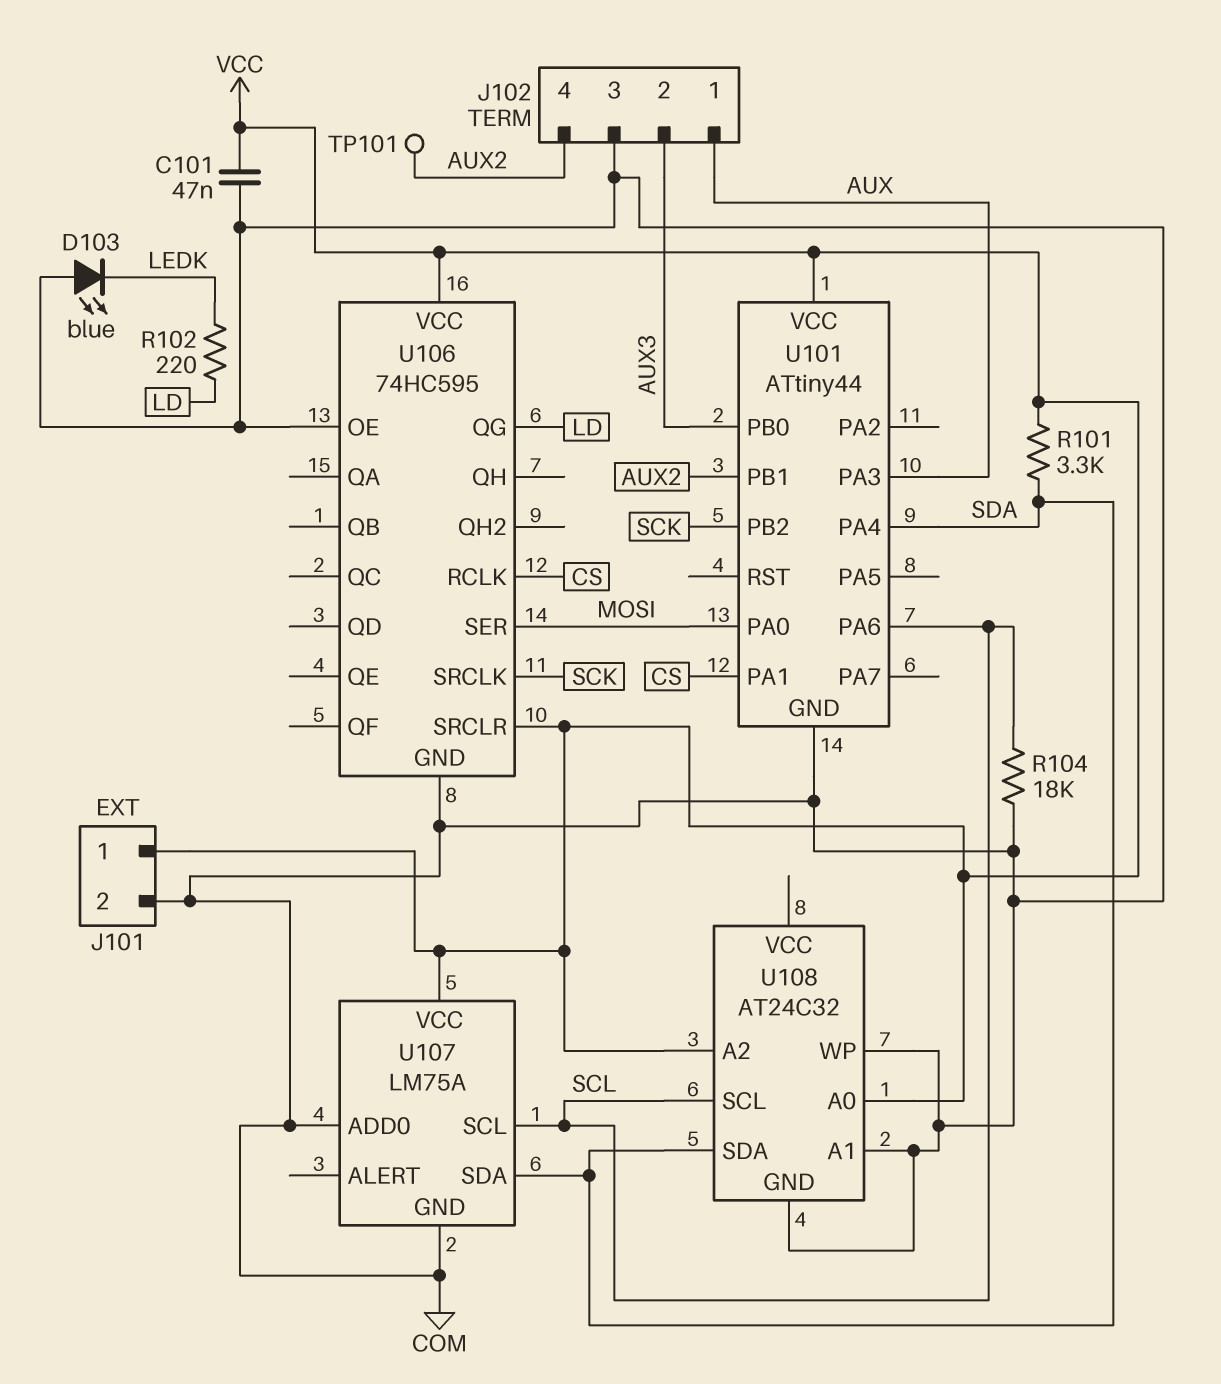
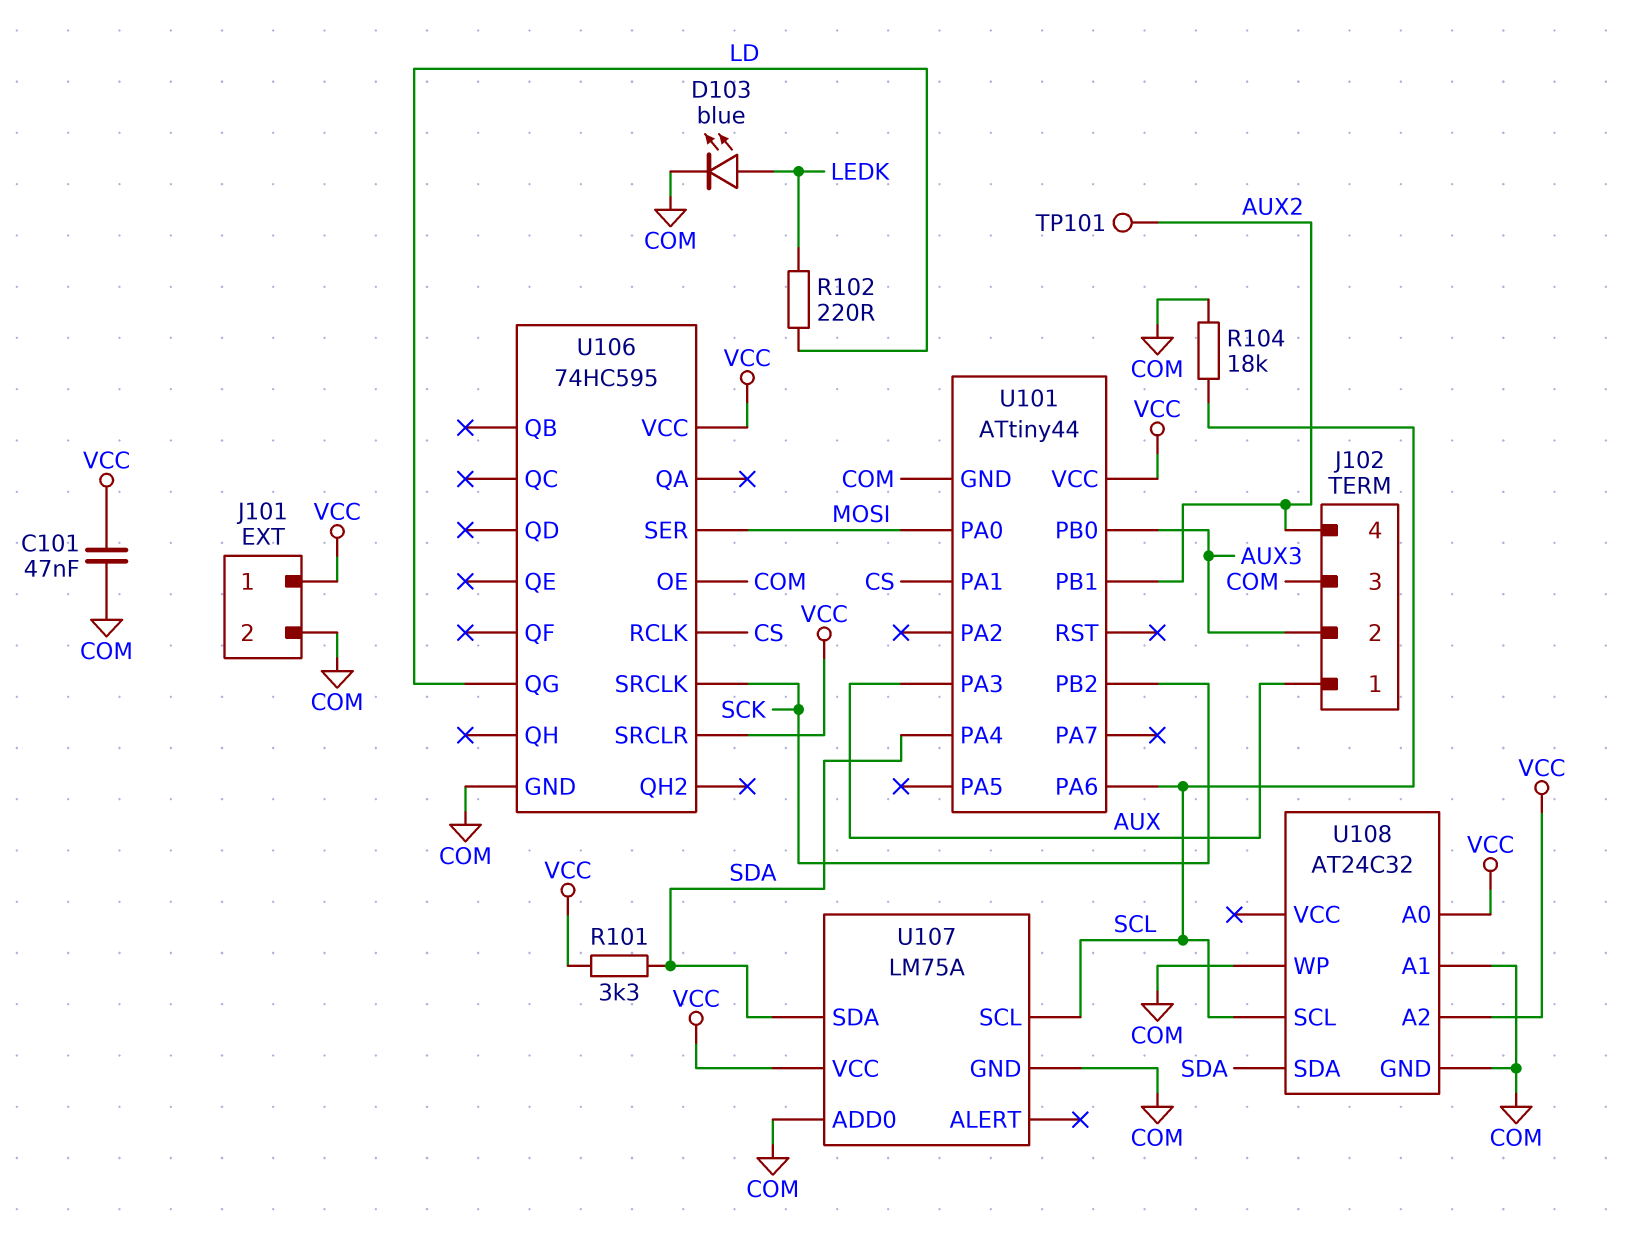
D103: LED blue (A COM, K LEDK) -> LED blue (A LEDK, K COM)

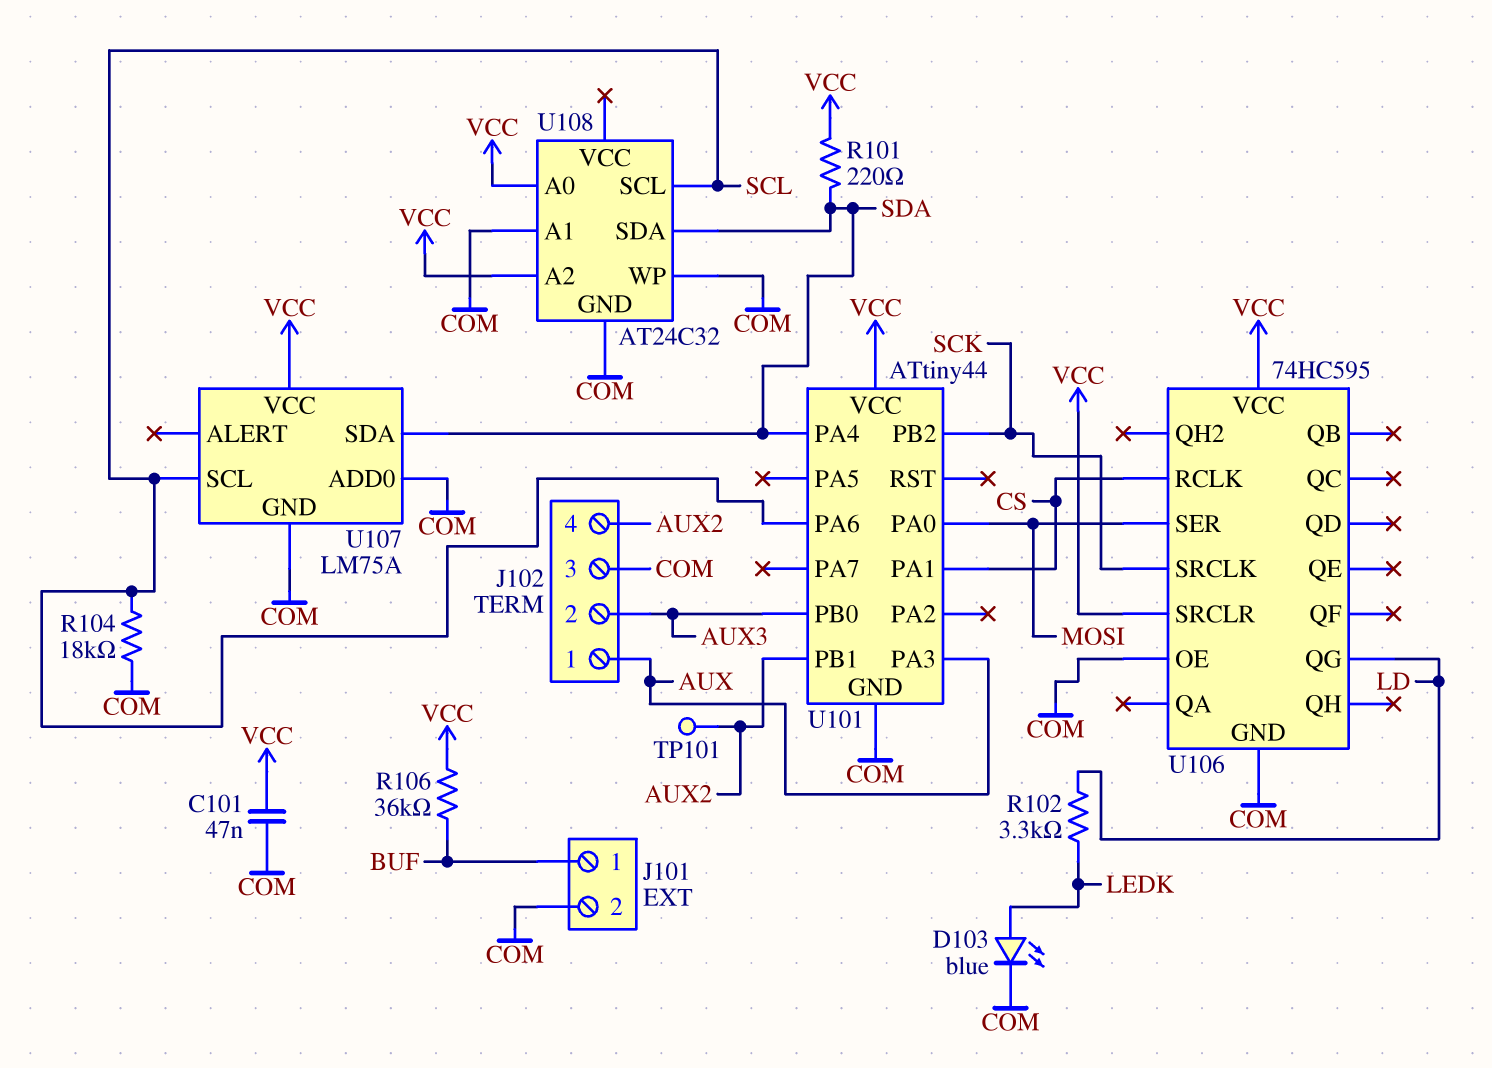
J101 pin 1: VCC -> BUF
R101: 3.3k (SDA, VCC) -> 220 (SDA, VCC)
R102: 220 (LD, LEDK) -> 3.3k (LD, LEDK)
R106: none -> 36k (BUF, VCC)

